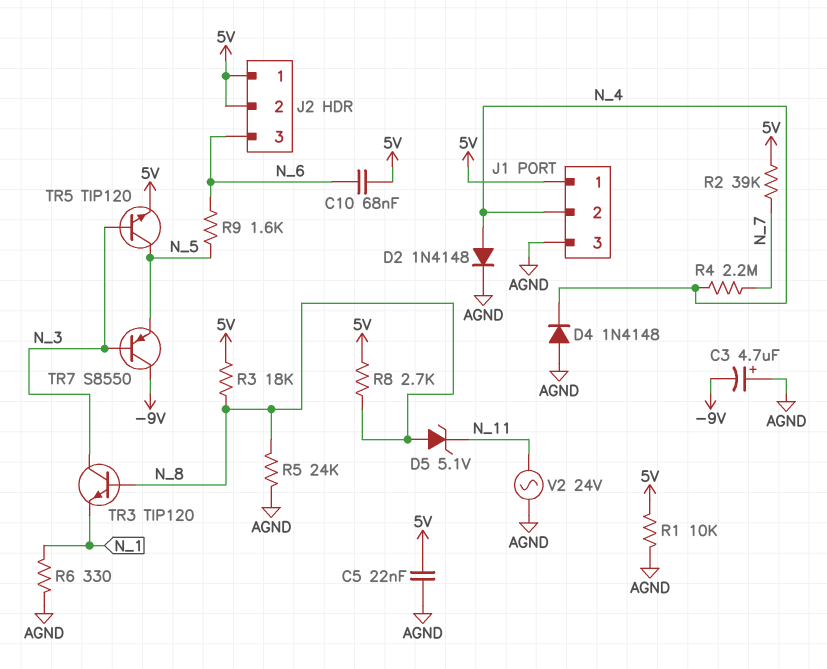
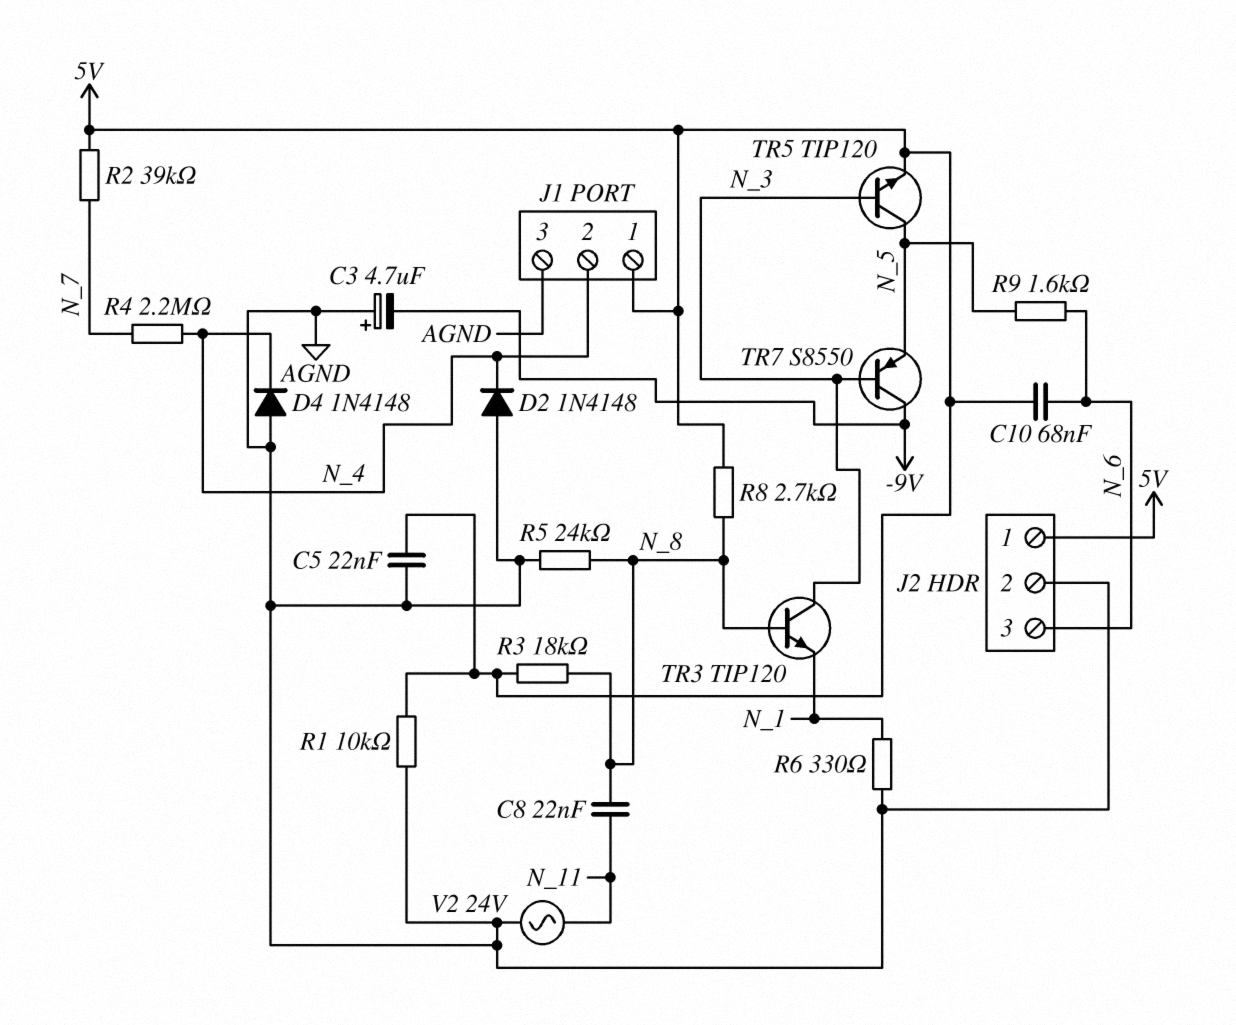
C8: none -> 22nF (N_8, N_11)
D2: diode 1N4148 (A N_4, K AGND) -> diode 1N4148 (A AGND, K N_4)
D5: zener 5.1V (A N_8, K N_11) -> none
J2 pin 2: 5V -> AGND

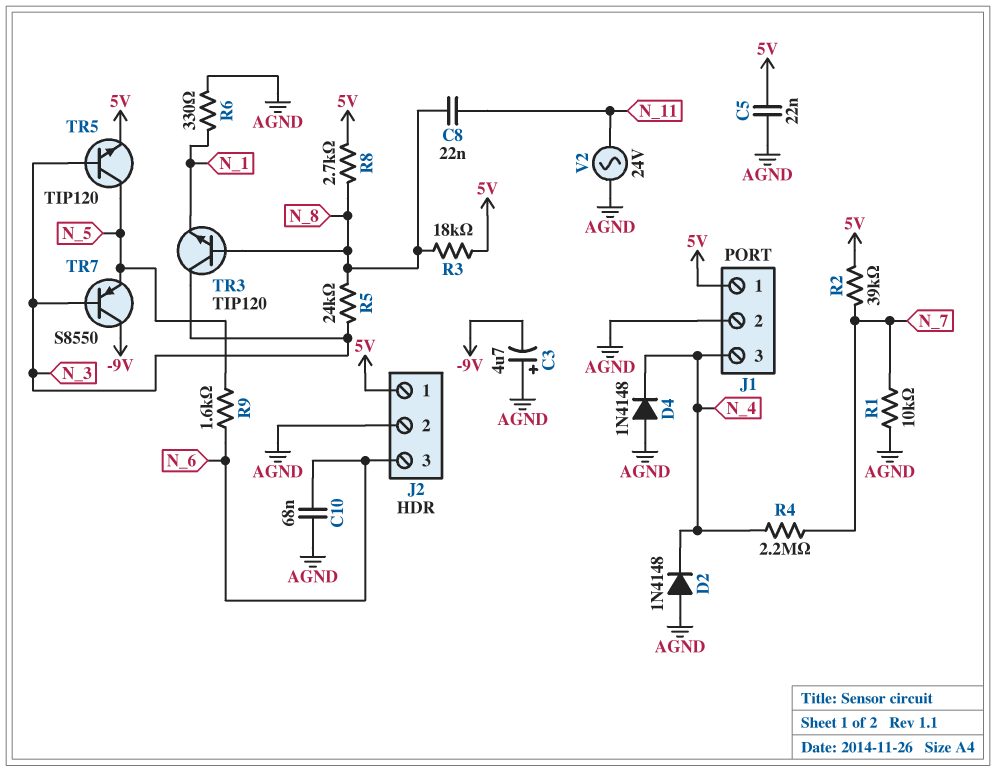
C10: 68nF (5V, N_6) -> 68nF (AGND, N_6)
J1 pin 2: N_4 -> AGND
J1 pin 3: AGND -> N_4
R1: 10k (5V, AGND) -> 10k (AGND, N_7)
R5: 24k (AGND, N_8) -> 24k (N_3, N_8)

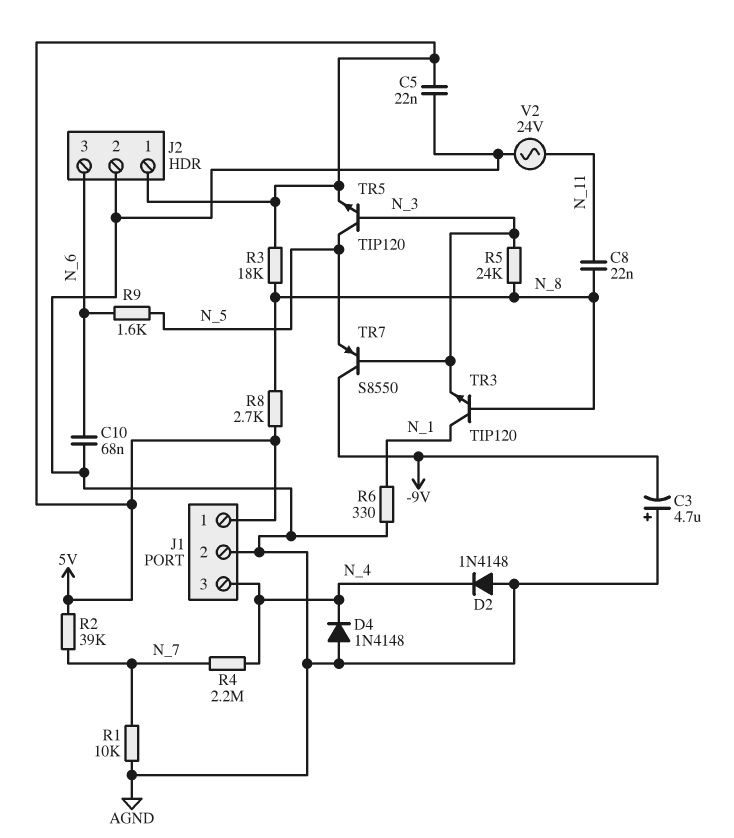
TR3: NPN TIP120 (B N_8, C N_3, E N_1) -> NPN TIP120 (B N_8, C N_1, E N_3)

